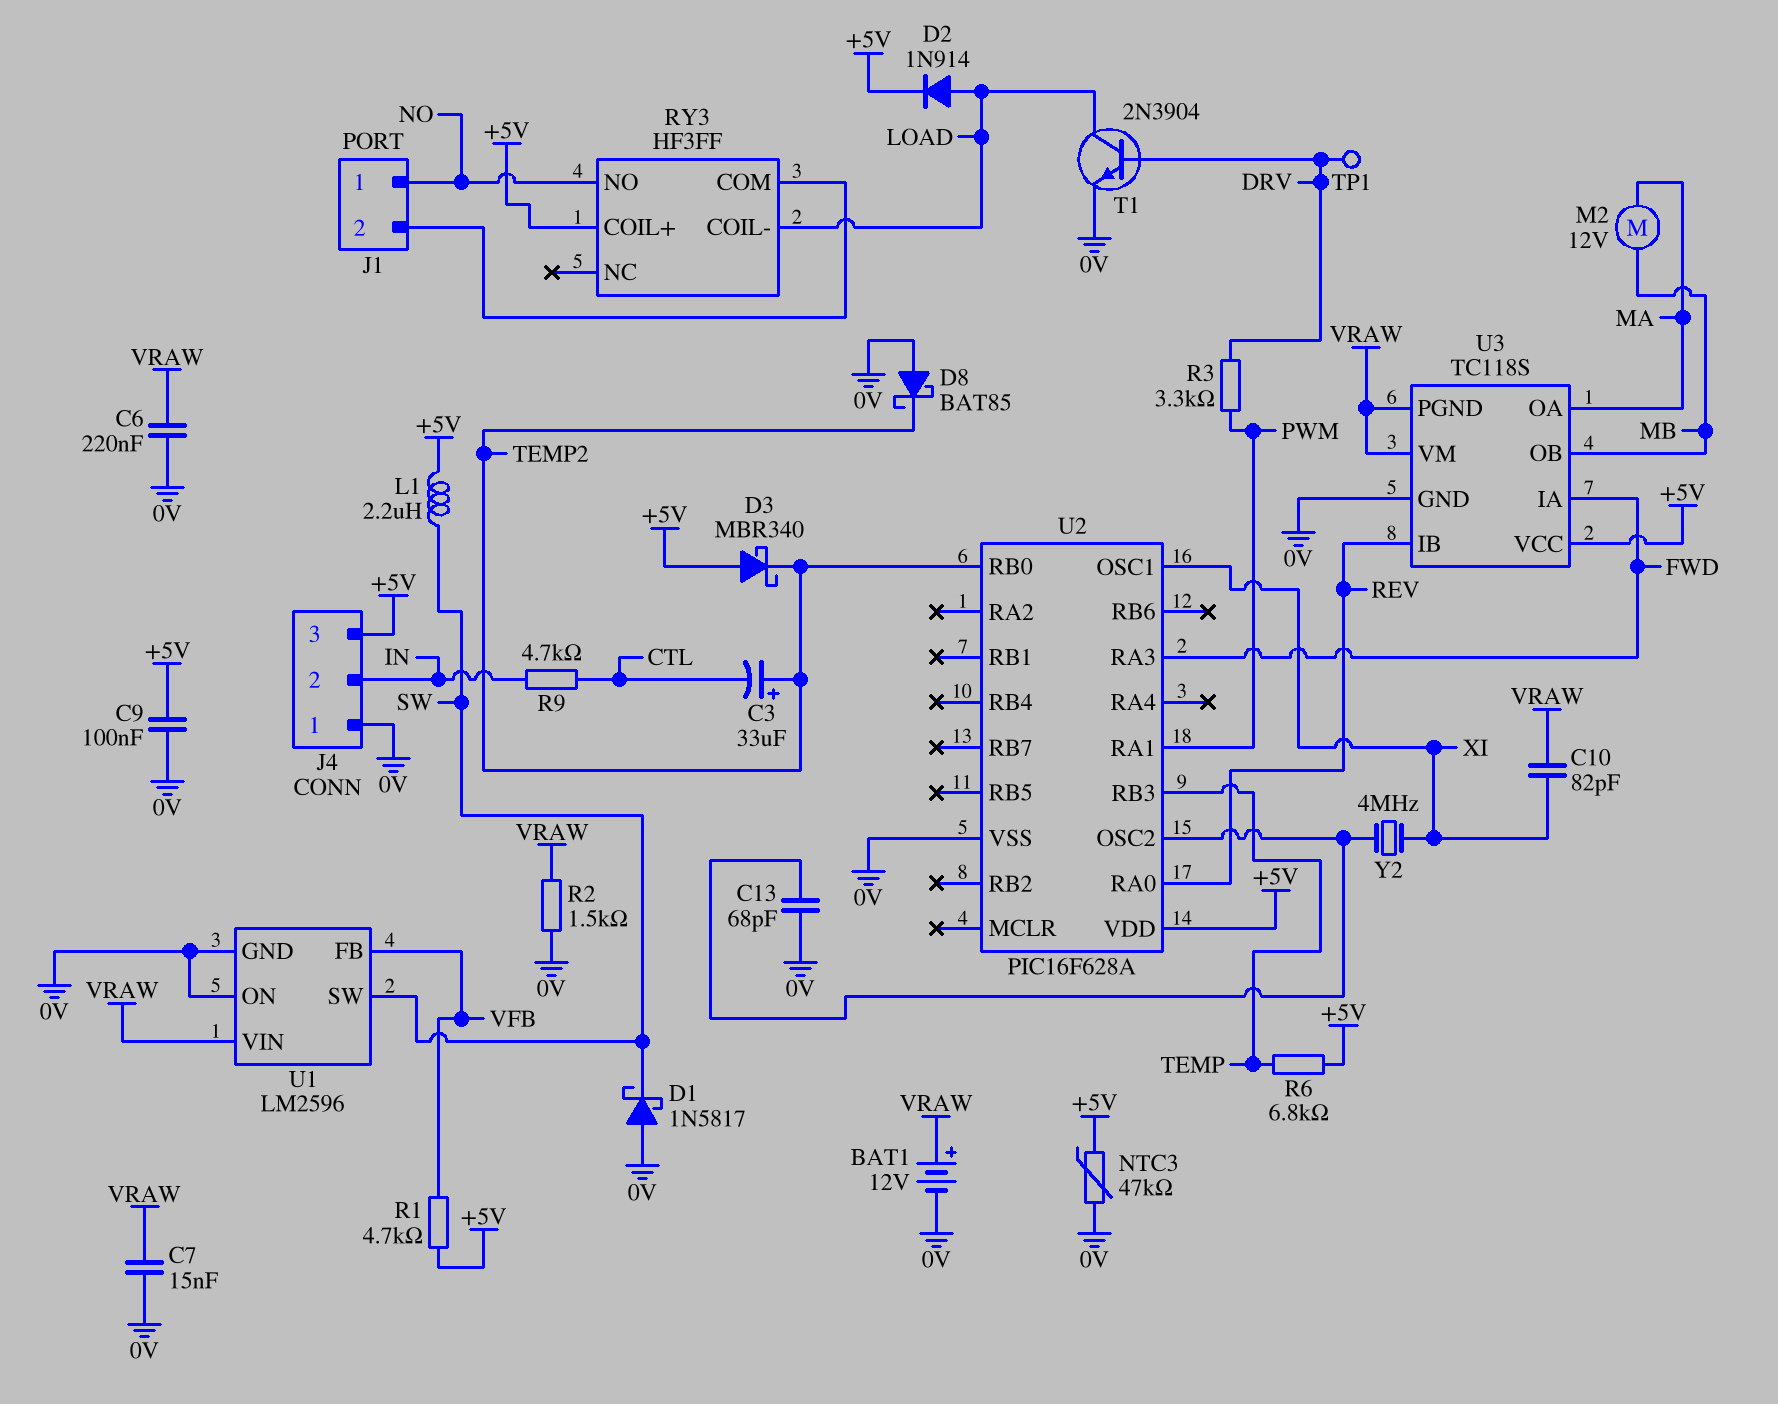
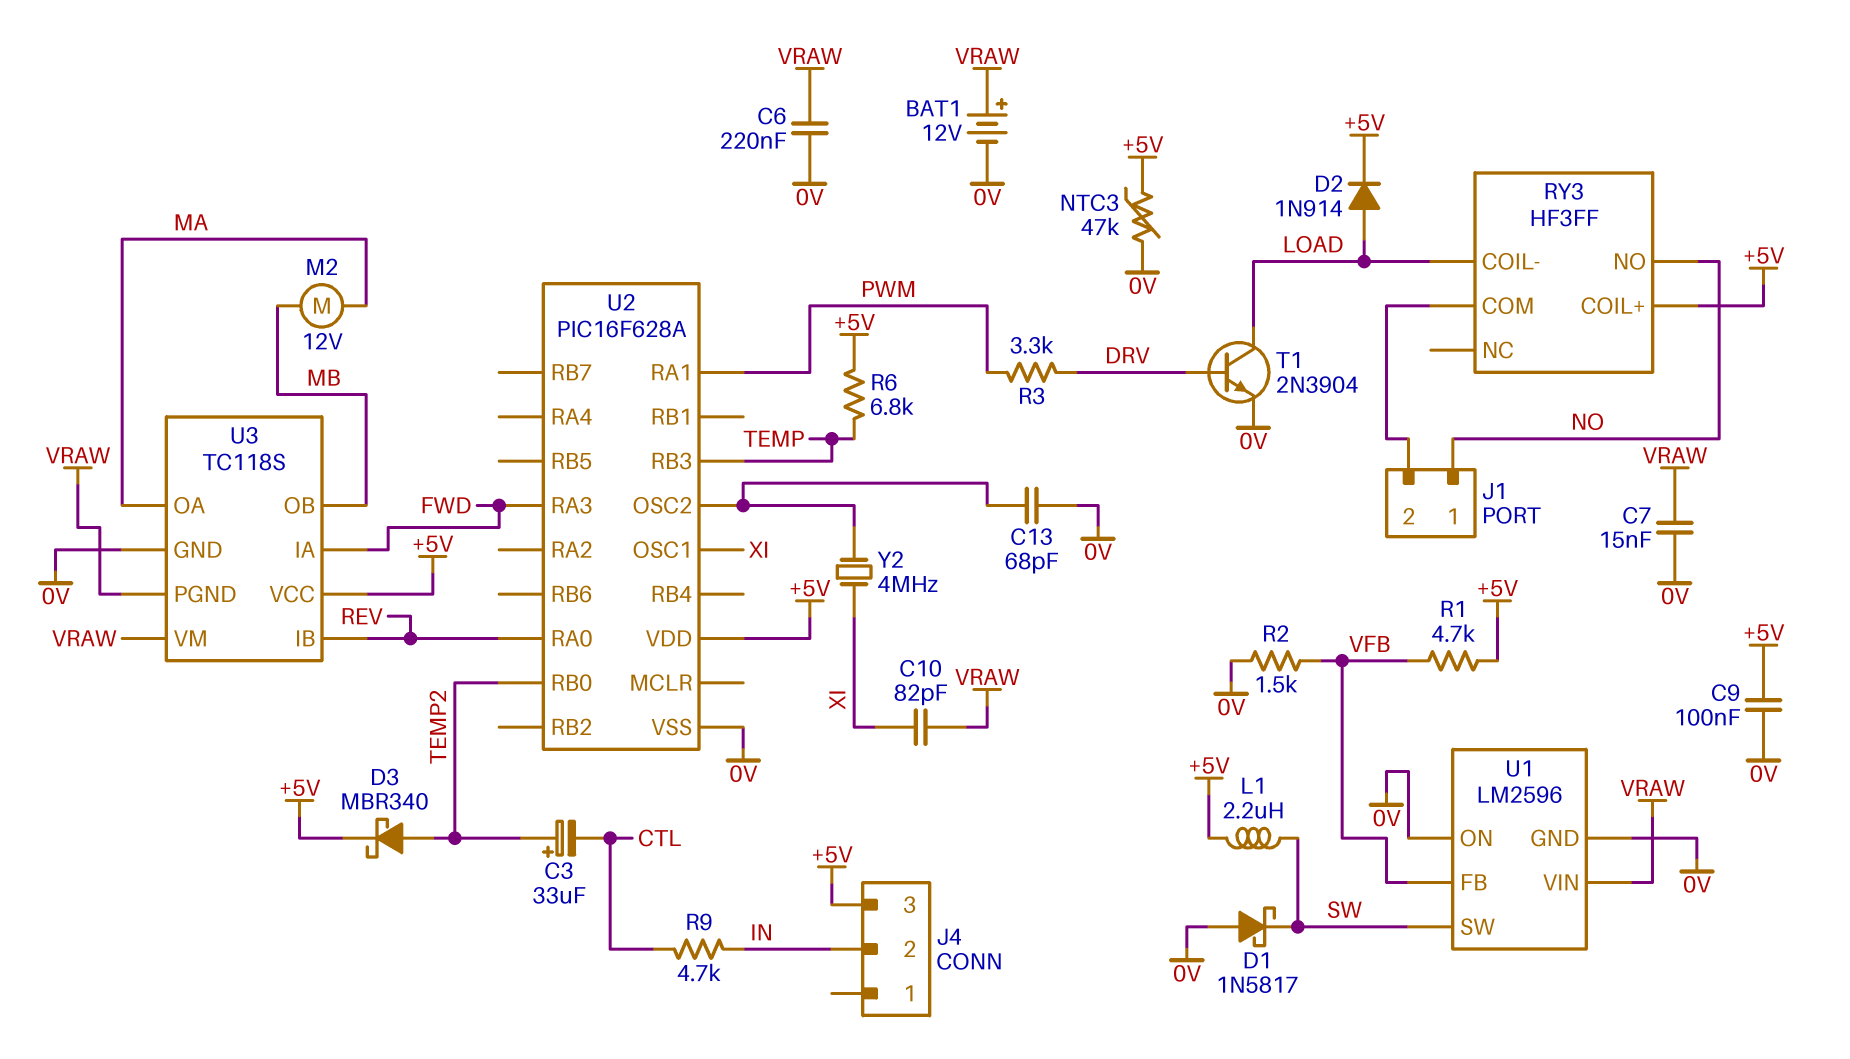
D3: schottky MBR340 (A +5V, K TEMP2) -> schottky MBR340 (A TEMP2, K +5V)
D8: schottky BAT85 (A 0V, K TEMP2) -> none
J4 pin 1: 0V -> none
R2: 1.5k (0V, VRAW) -> 1.5k (0V, VFB)
TP1: test point (DRV) -> none

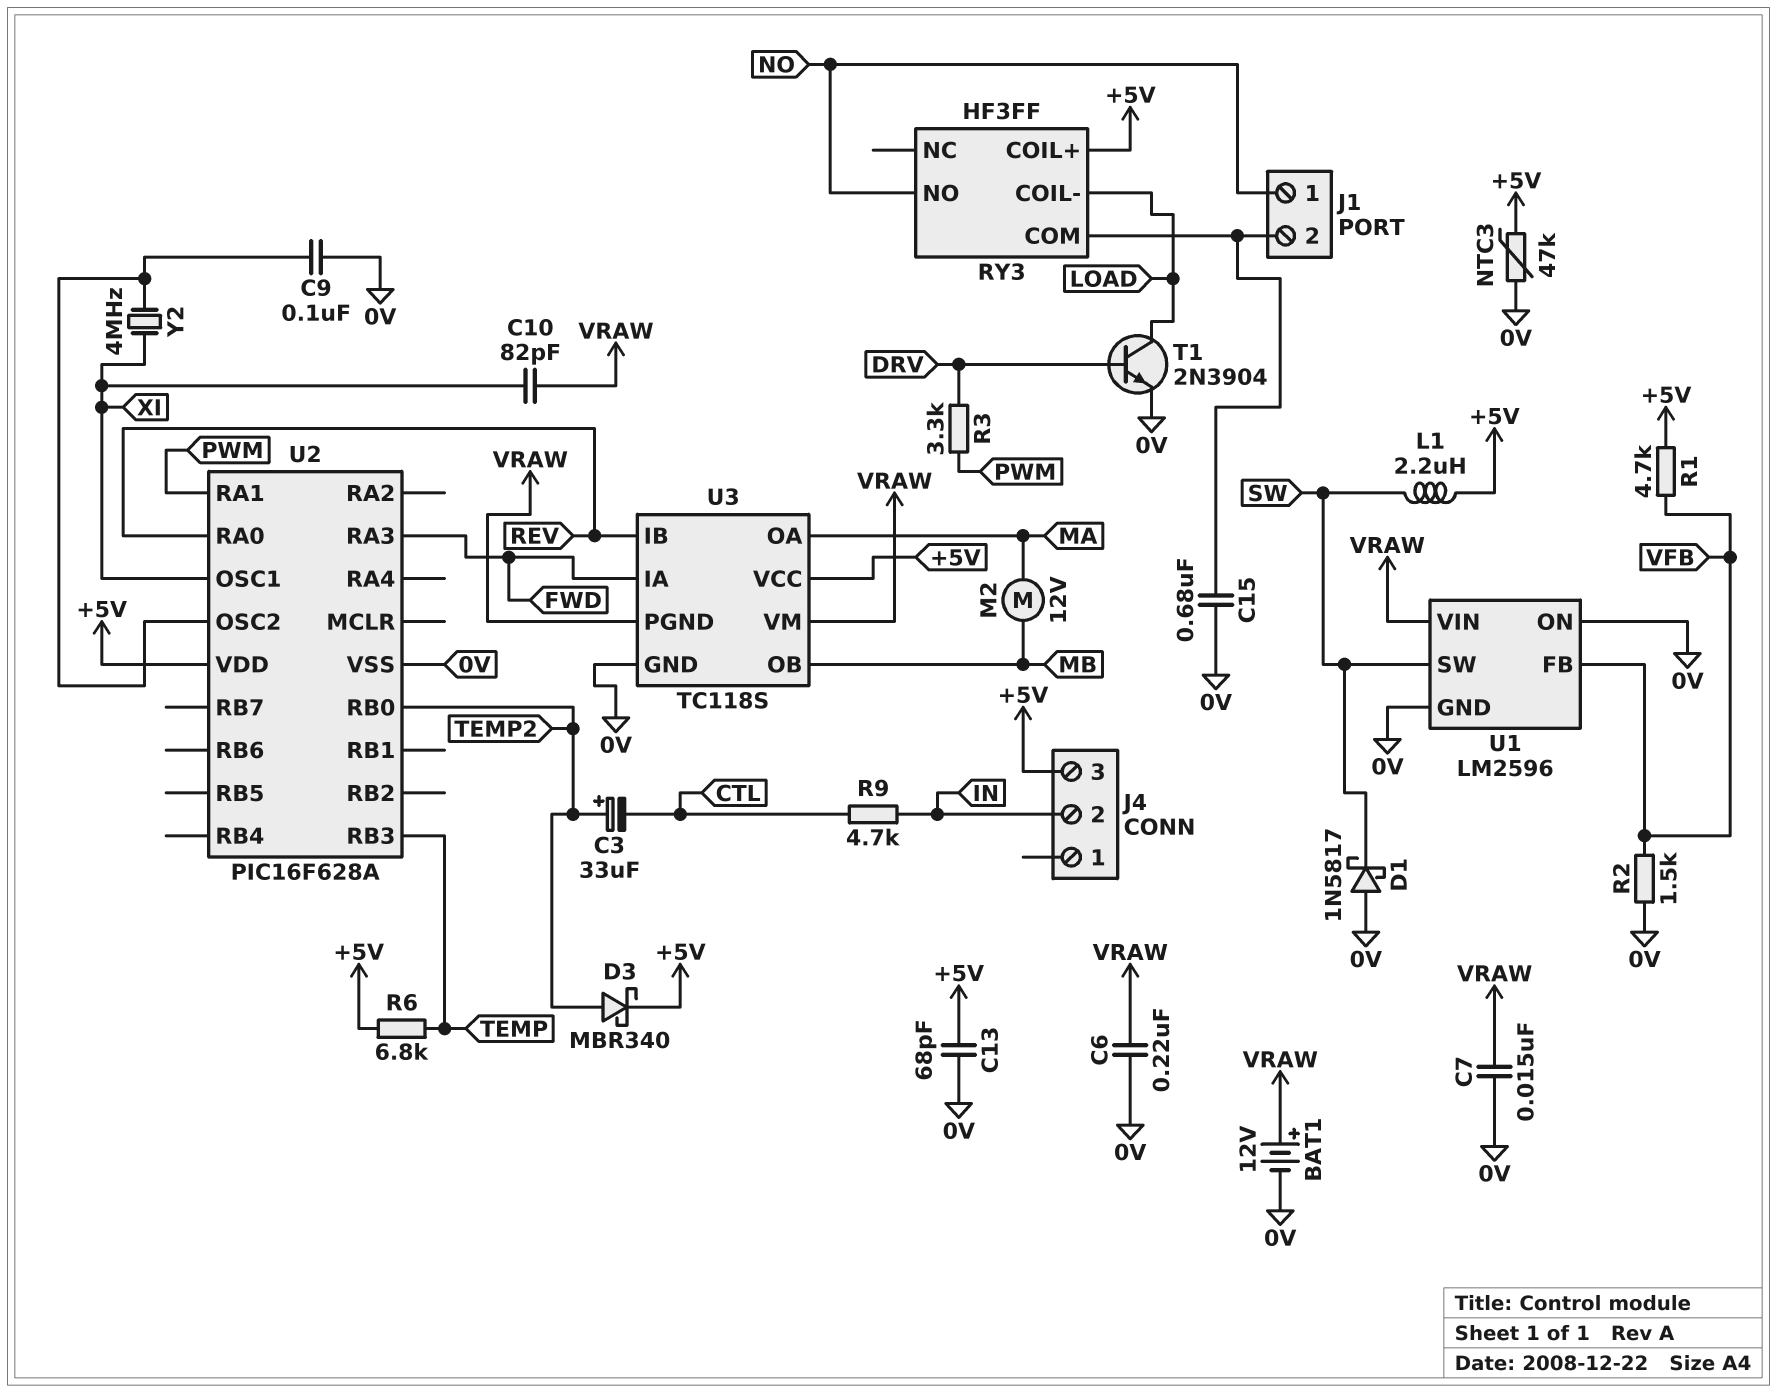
C9: 100nF (+5V, 0V) -> 100nF (0V, U2/OSC2)
C13: 68pF (0V, U2/OSC2) -> 68pF (+5V, 0V)
C15: none -> 680nF (0V, J1/2)
D2: diode 1N914 (A LOAD, K +5V) -> none

